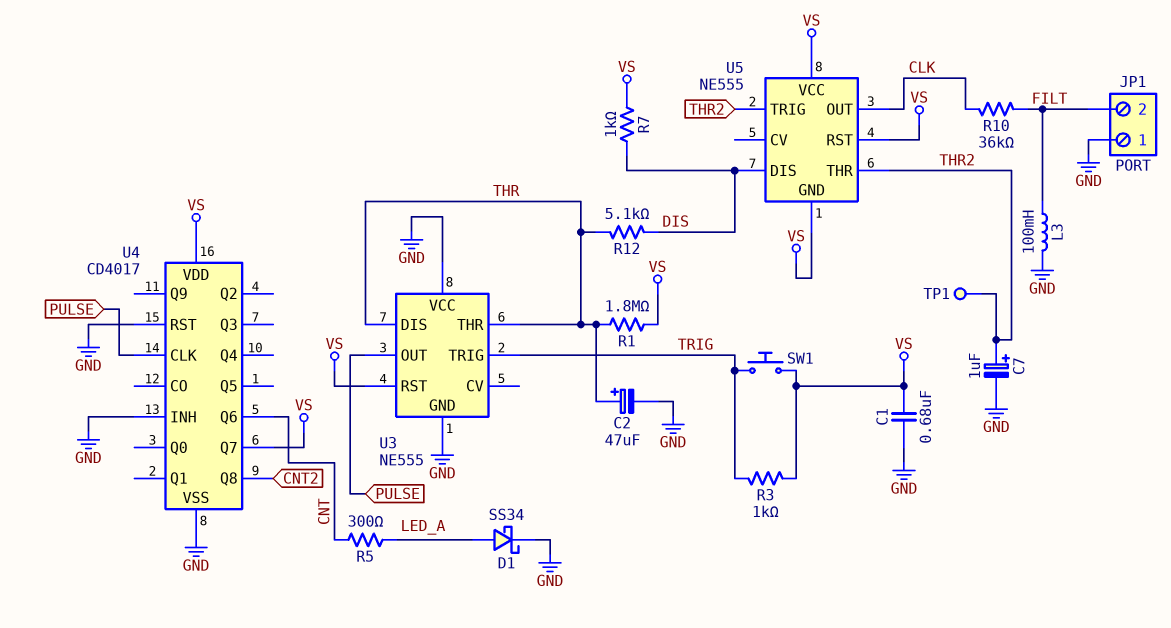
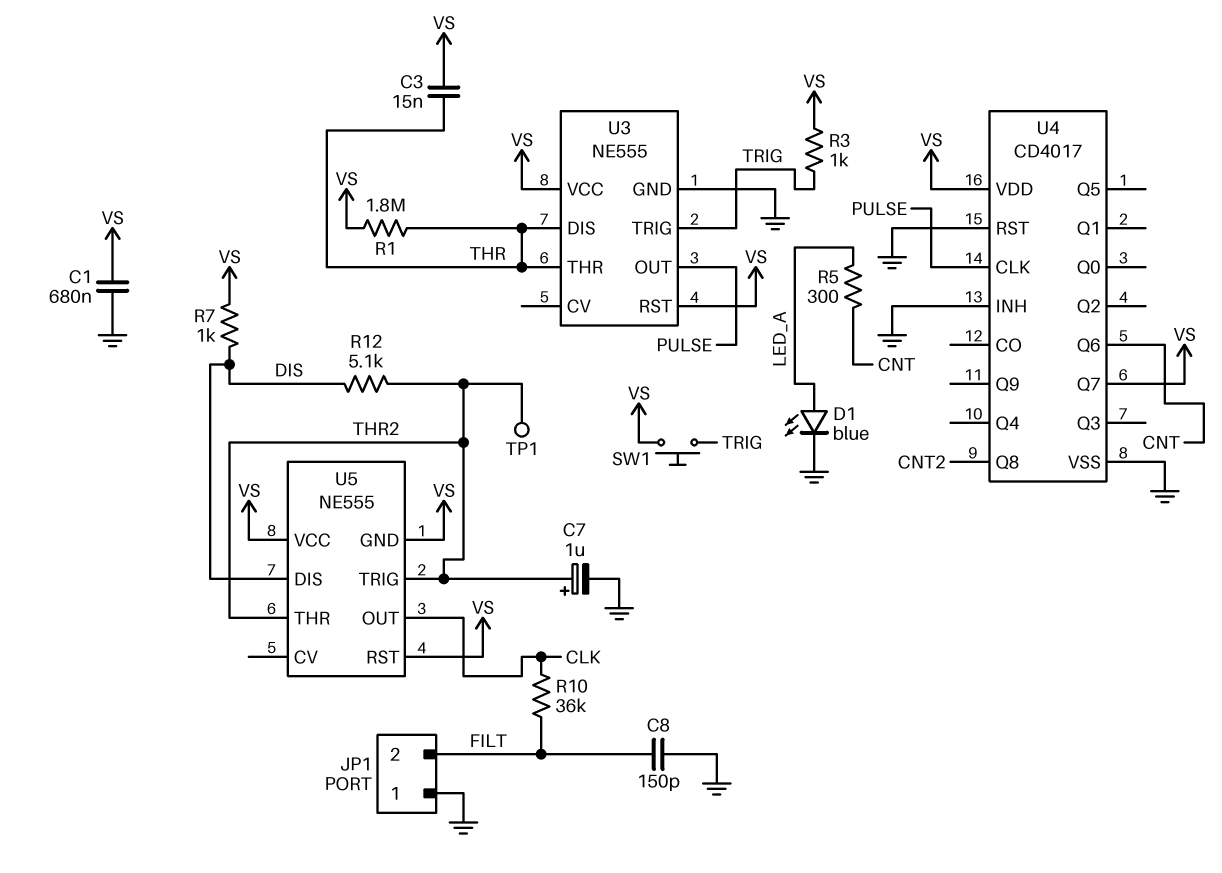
C2: 47uF (plus THR, minus GND) -> none
C3: none -> 15nF (THR, VS)
C8: none -> 150pF (FILT, GND)
D1: schottky SS34 (A LED_A, K GND) -> LED blue (A LED_A, K GND)
L3: 100mH (FILT, GND) -> none
R12: 5.1k (DIS, THR) -> 5.1k (DIS, THR2)
U3 pin VCC: GND -> VS

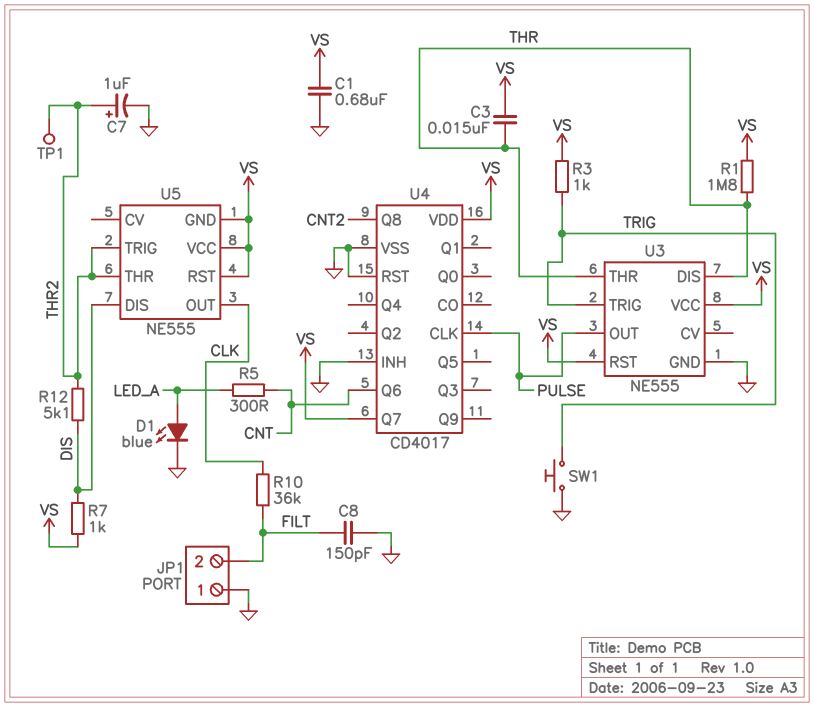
SW1: button (TRIG, VS) -> button (GND, TRIG)

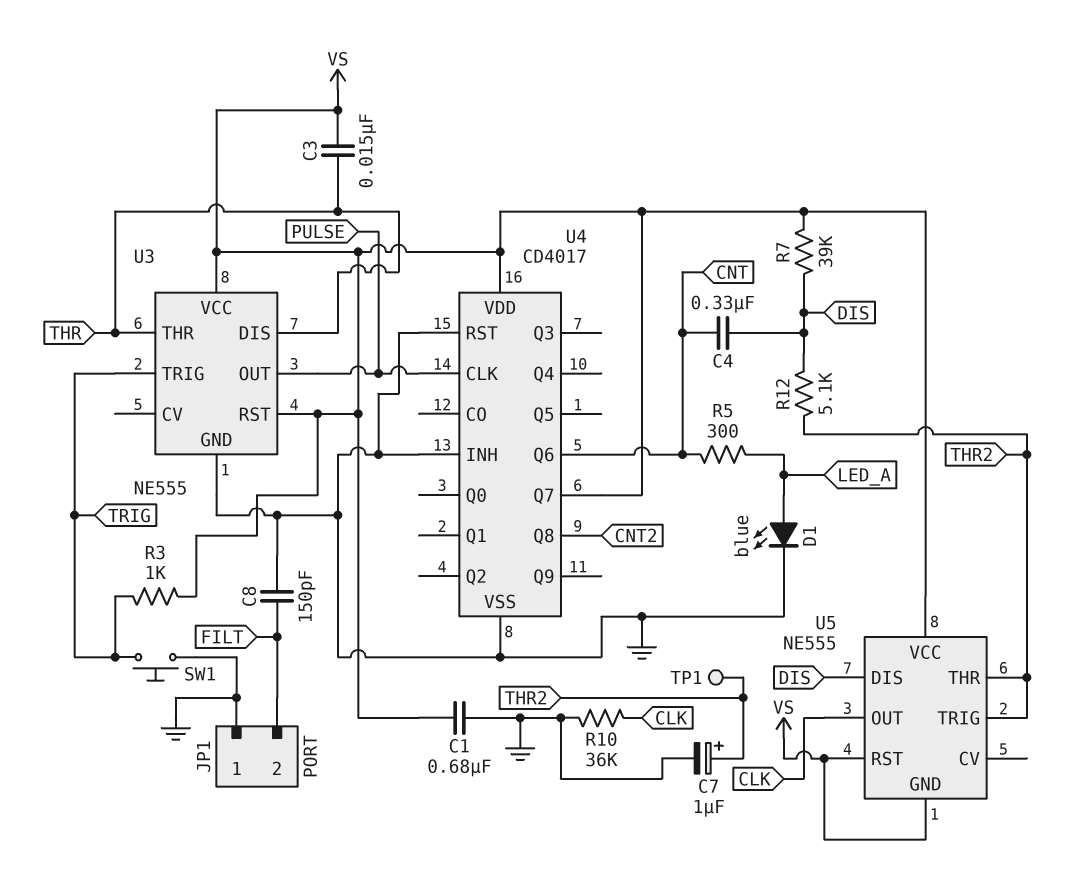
C4: none -> 330nF (CNT, DIS)
R1: 1.8M (THR, VS) -> none
R7: 1k (DIS, VS) -> 39k (DIS, VS)
R10: 36k (CLK, FILT) -> 36k (CLK, GND)

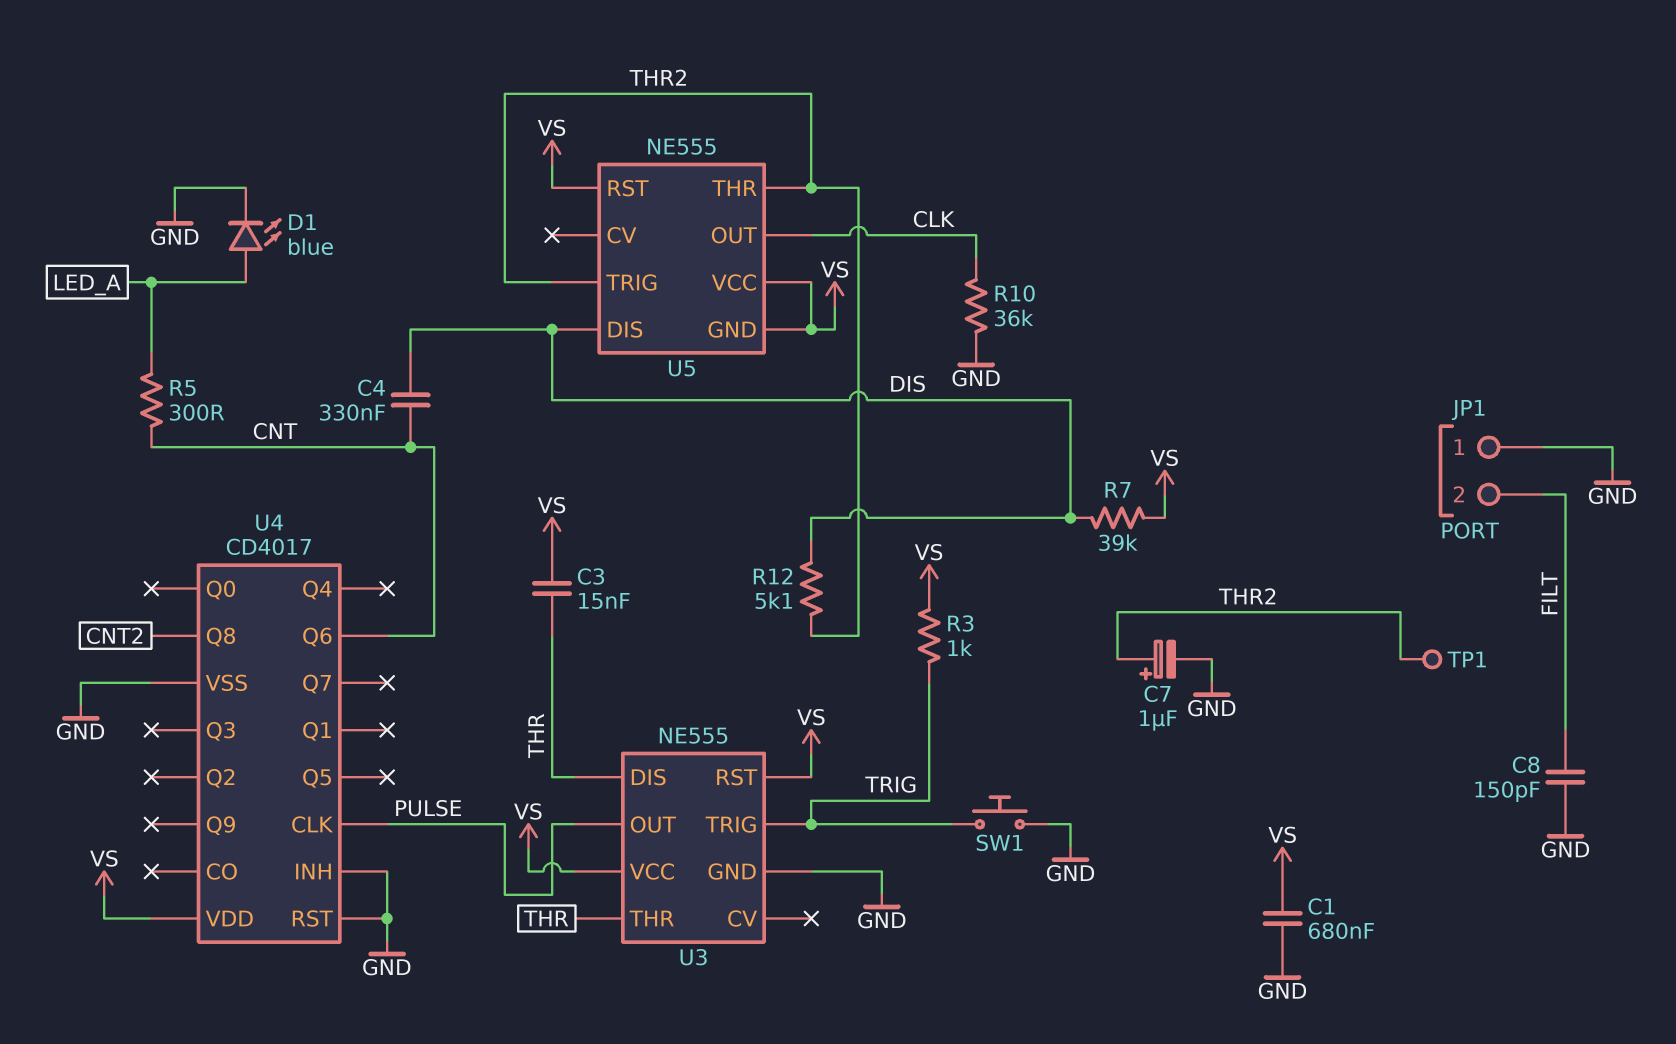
U4 pin Q7: VS -> none

